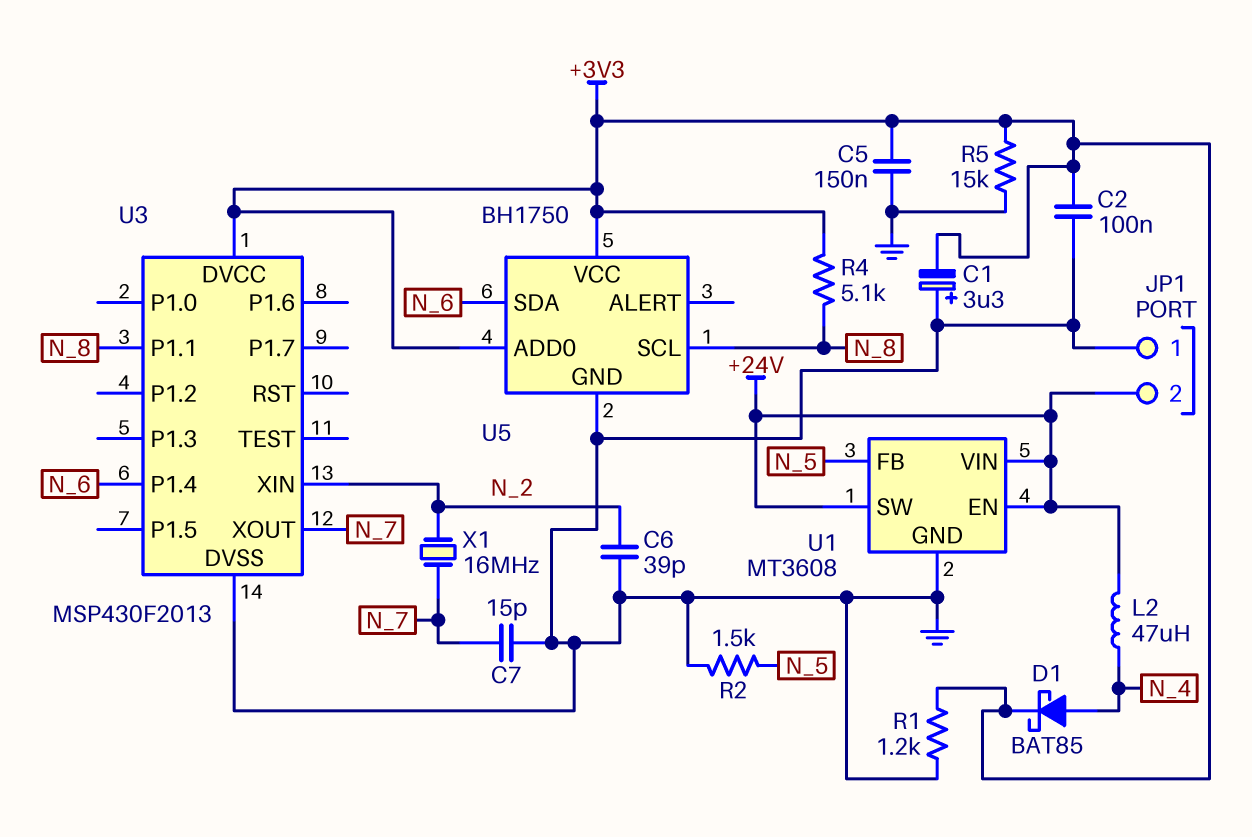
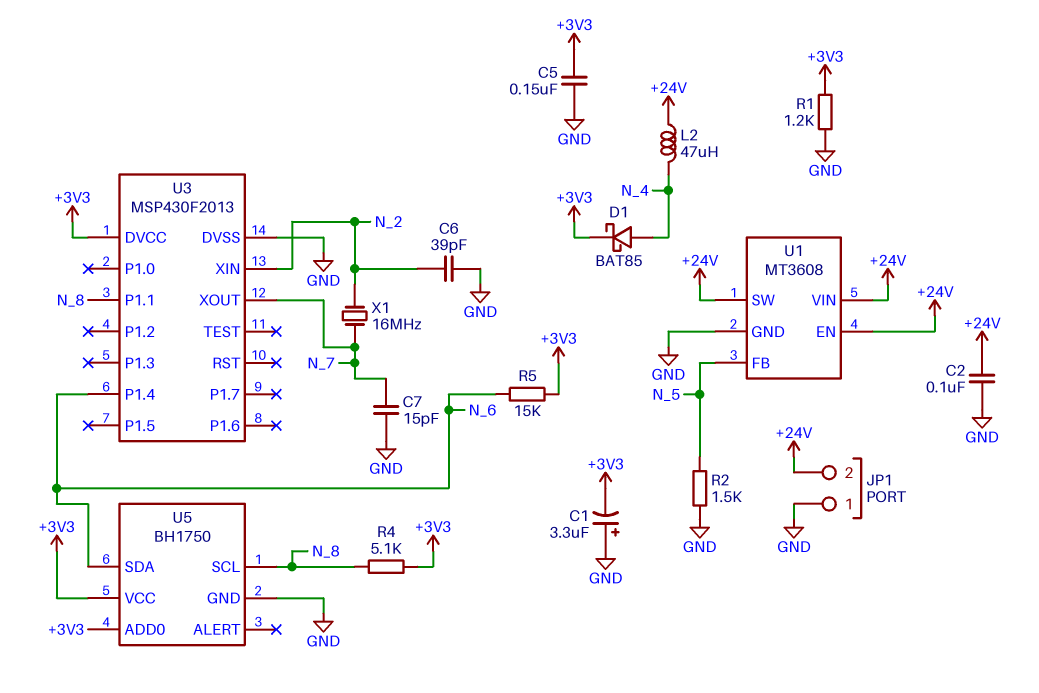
C2: 100nF (+3V3, GND) -> 100nF (+24V, GND)
R5: 15k (+3V3, GND) -> 15k (+3V3, N_6)

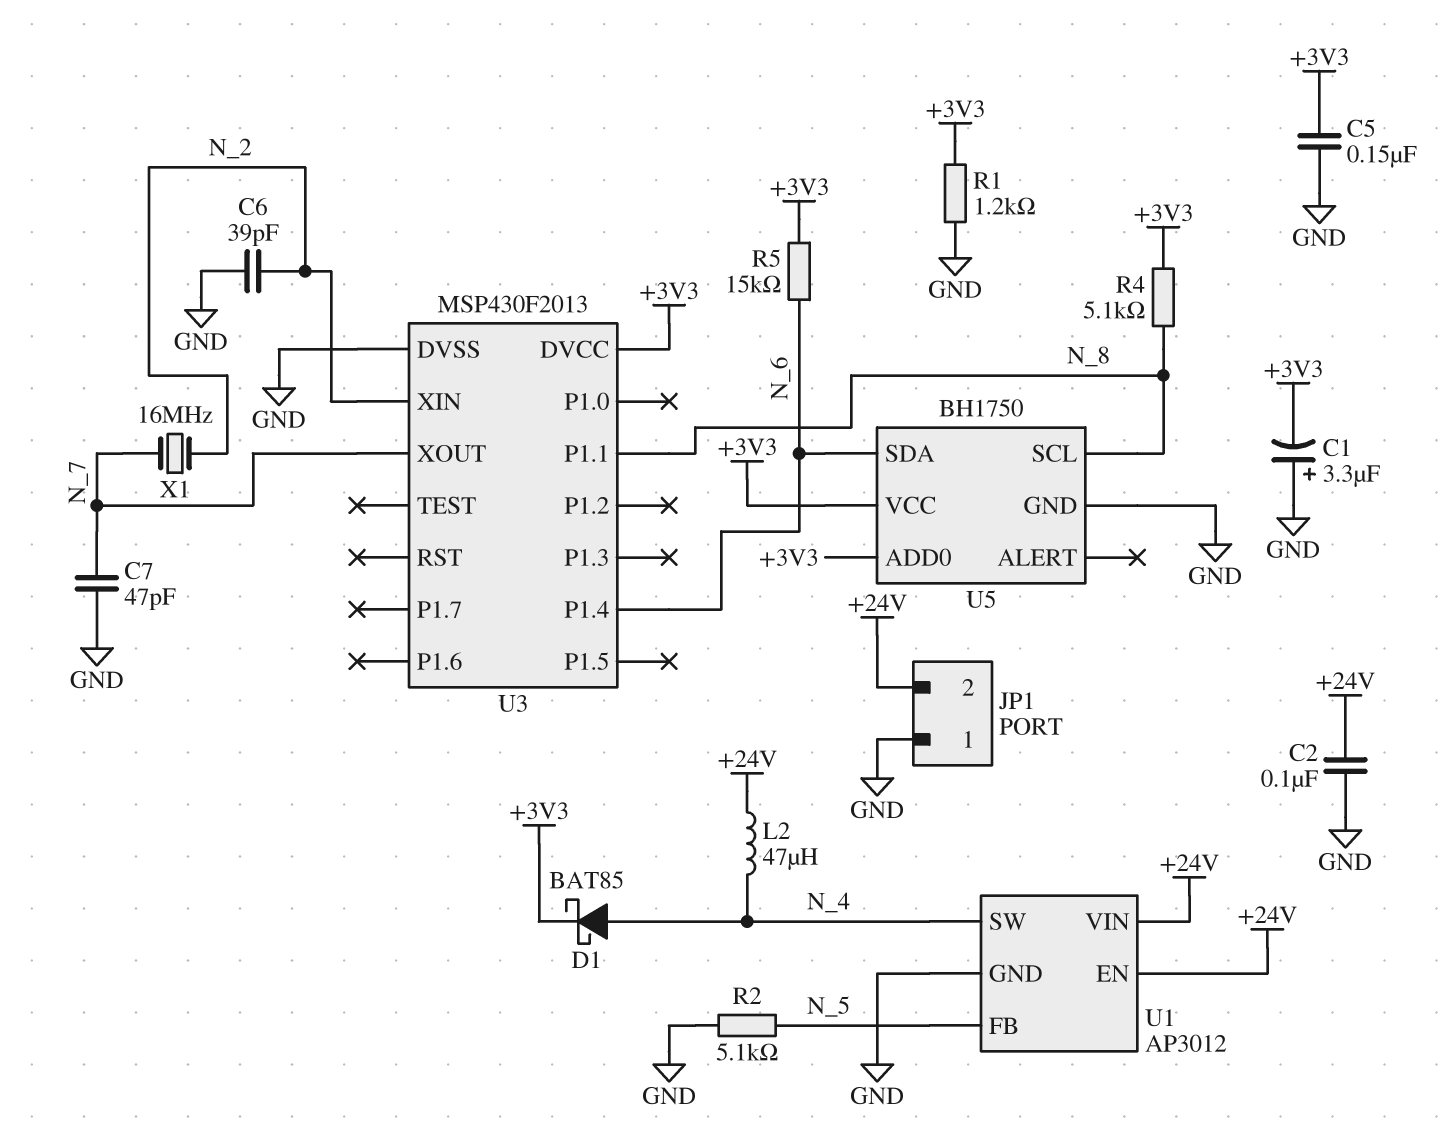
C7: 15pF (GND, N_7) -> 47pF (GND, N_7)
R2: 1.5k (GND, N_5) -> 5.1k (GND, N_5)
U1: MT3608 -> AP3012
U1 pin SW: +24V -> N_4

